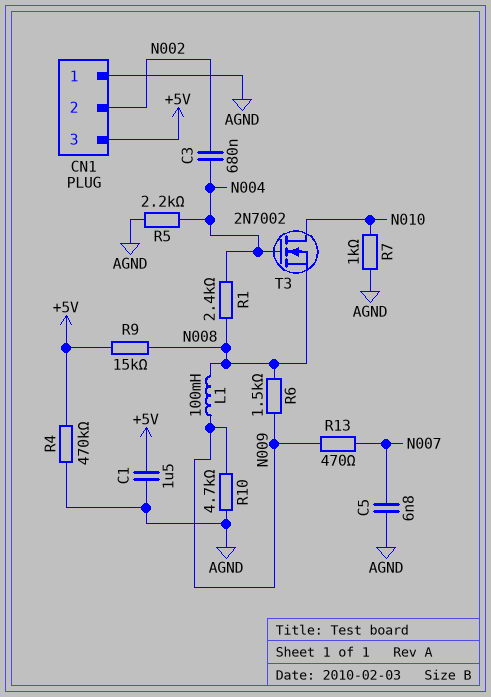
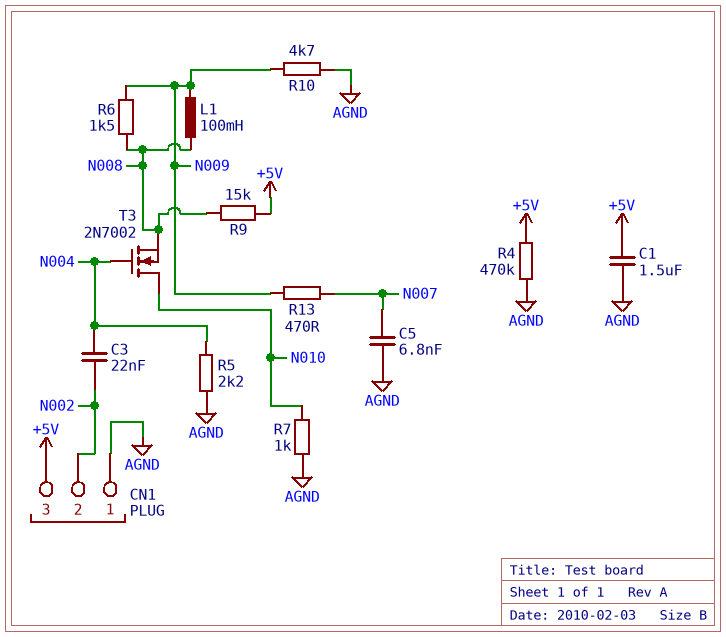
C3: 680nF (N002, N004) -> 22nF (N002, N004)
R1: 2.4k (N004, N008) -> none

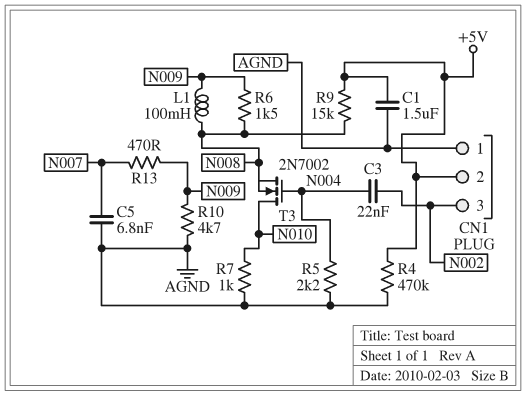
CN1 pin 2: N002 -> +5V
CN1 pin 3: +5V -> N002

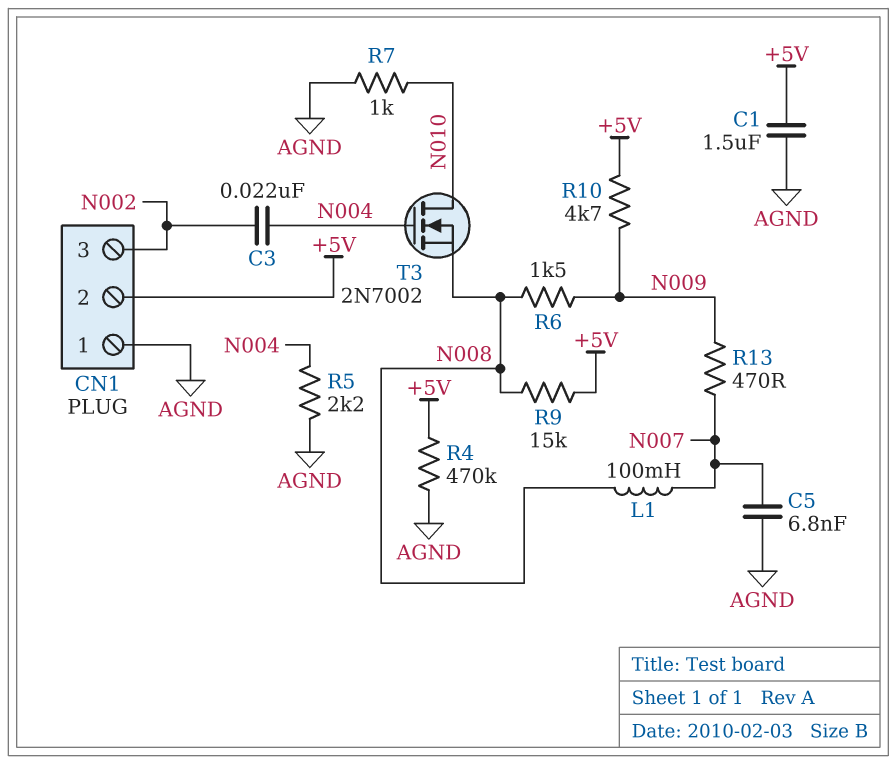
L1: 100mH (N008, N009) -> 100mH (N007, N008)
R10: 4.7k (AGND, N009) -> 4.7k (+5V, N009)

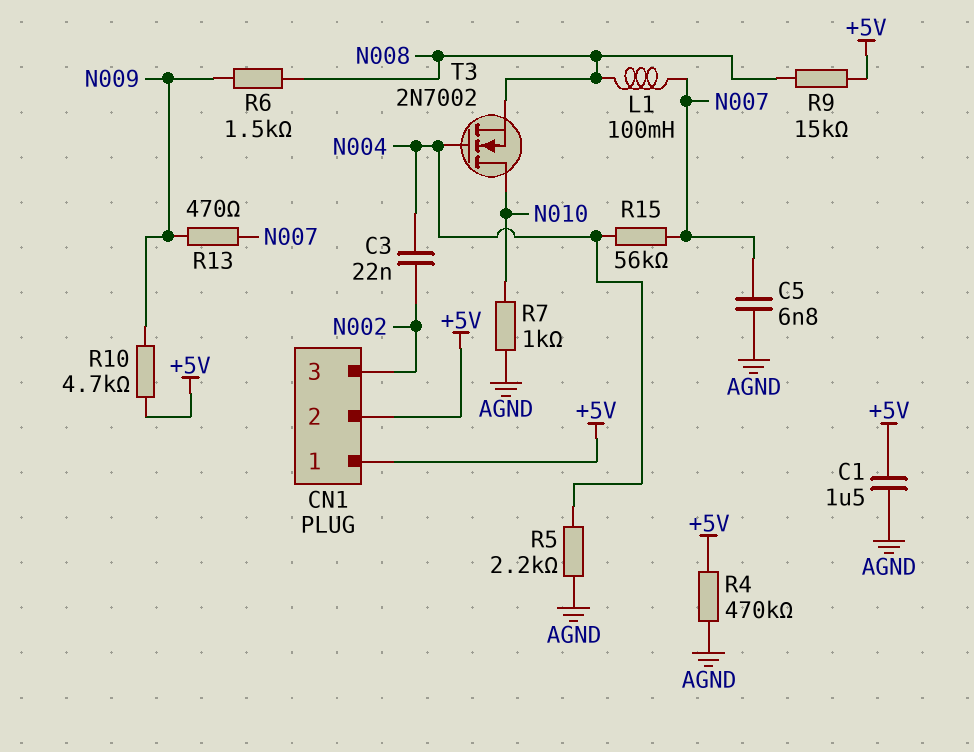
CN1 pin 1: AGND -> +5V
R15: none -> 56k (N004, N007)

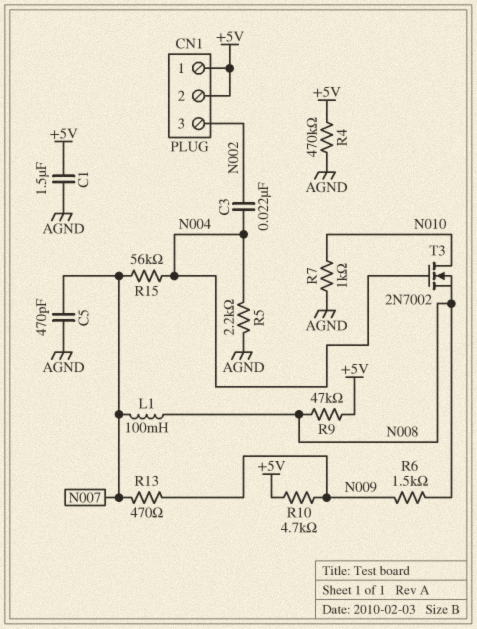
C5: 6.8nF (AGND, N007) -> 470pF (AGND, N007)
R9: 15k (+5V, N008) -> 47k (+5V, N008)

